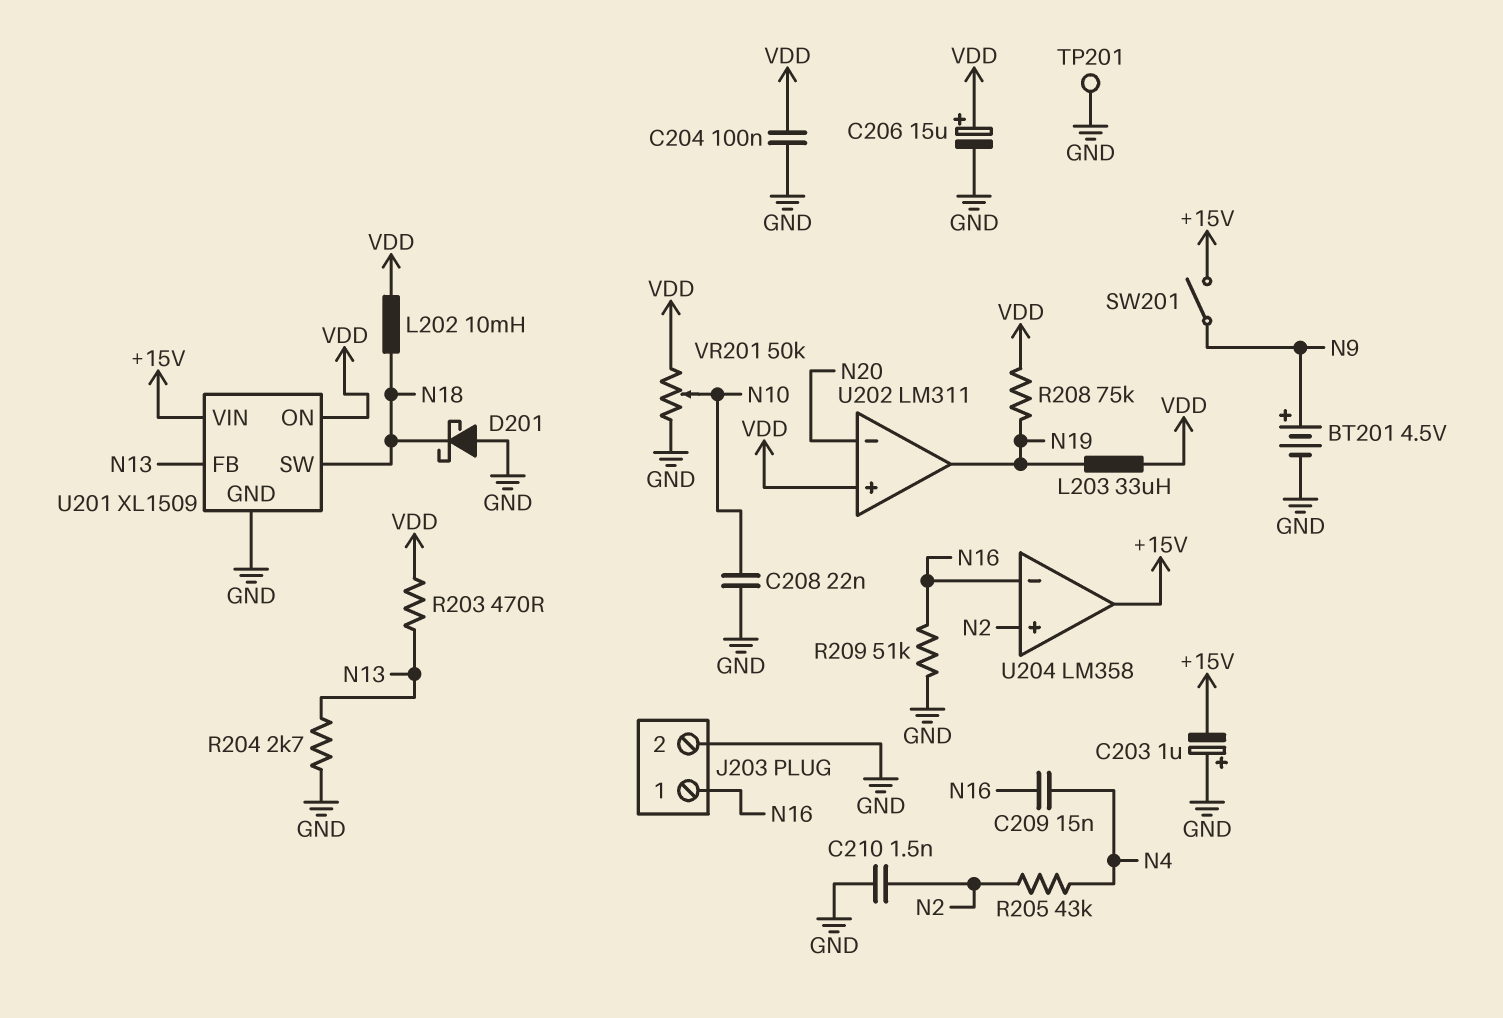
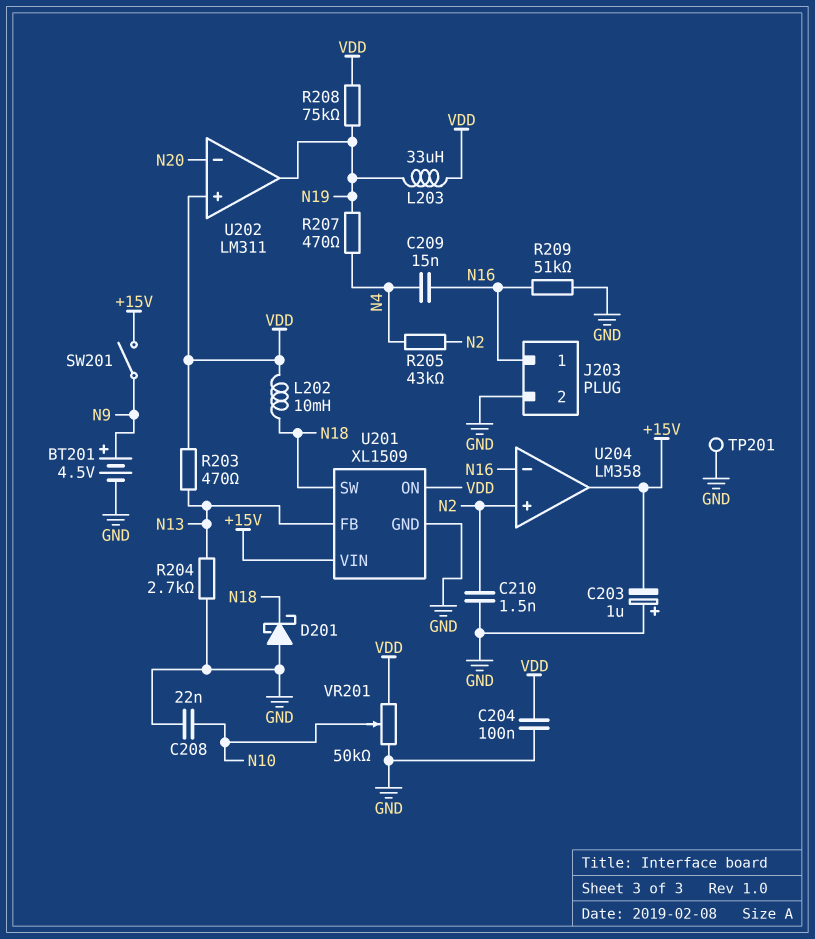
C206: 15uF (plus VDD, minus GND) -> none
R207: none -> 470 (N4, N19)

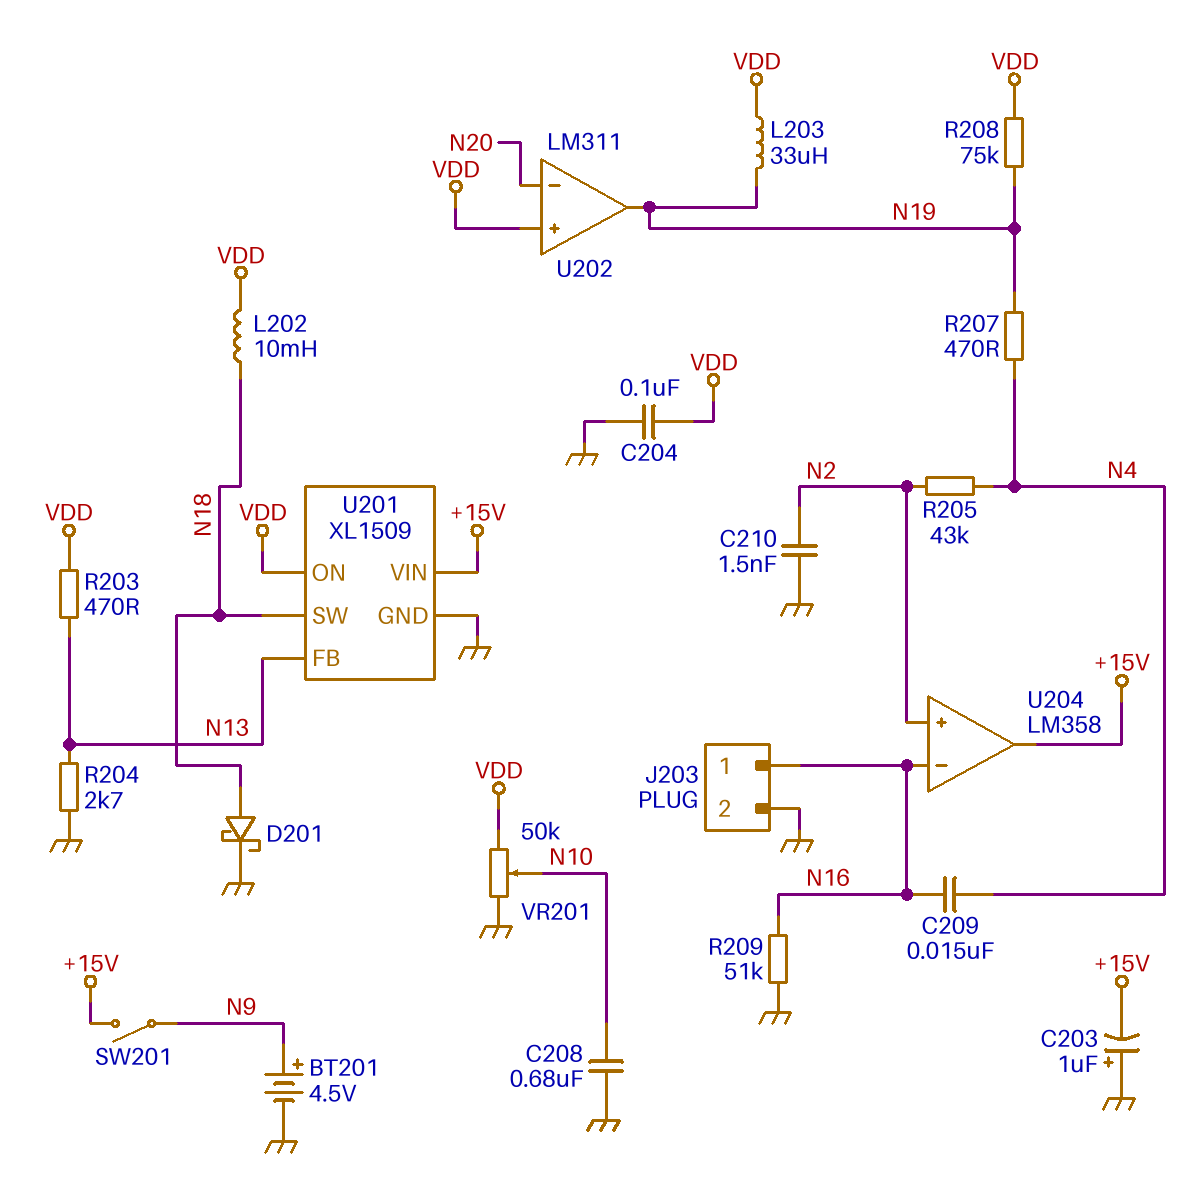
C208: 22nF (GND, N10) -> 680nF (GND, N10)
D201: schottky (A GND, K N18) -> schottky (A N18, K GND)
TP201: test point (GND) -> none

